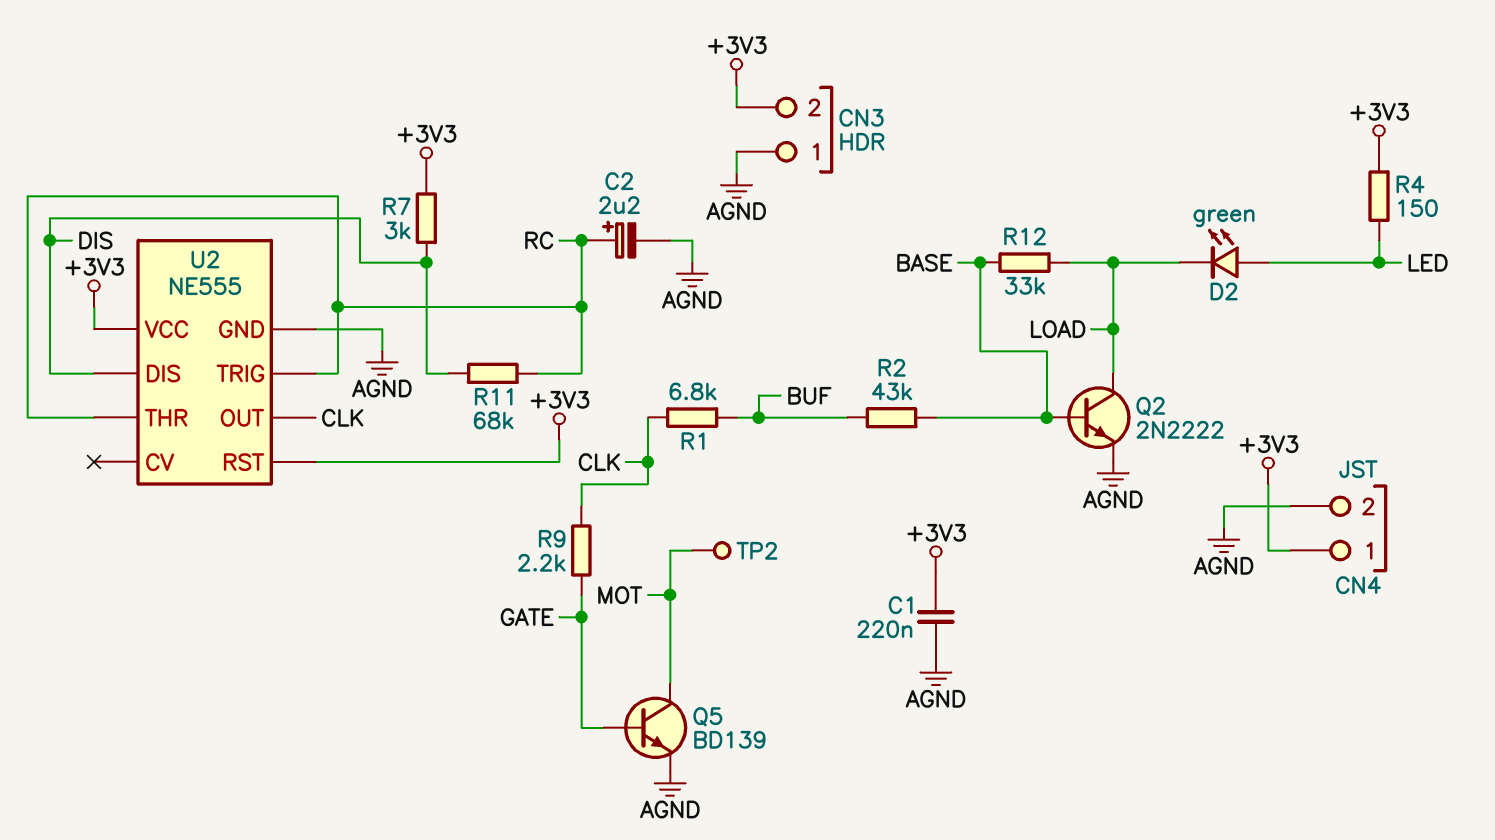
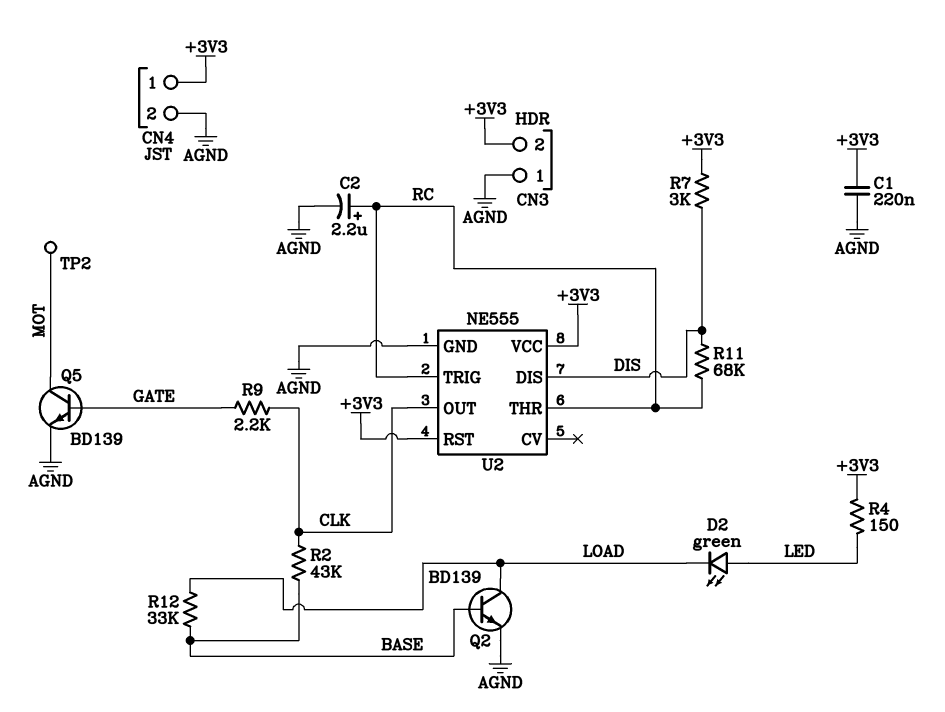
Q2: NPN 2N2222 (B BASE, C LOAD, E AGND) -> NPN BD139 (B BASE, C LOAD, E AGND)
R1: 6.8k (BUF, CLK) -> none
R2: 43k (BASE, BUF) -> 43k (BASE, CLK)

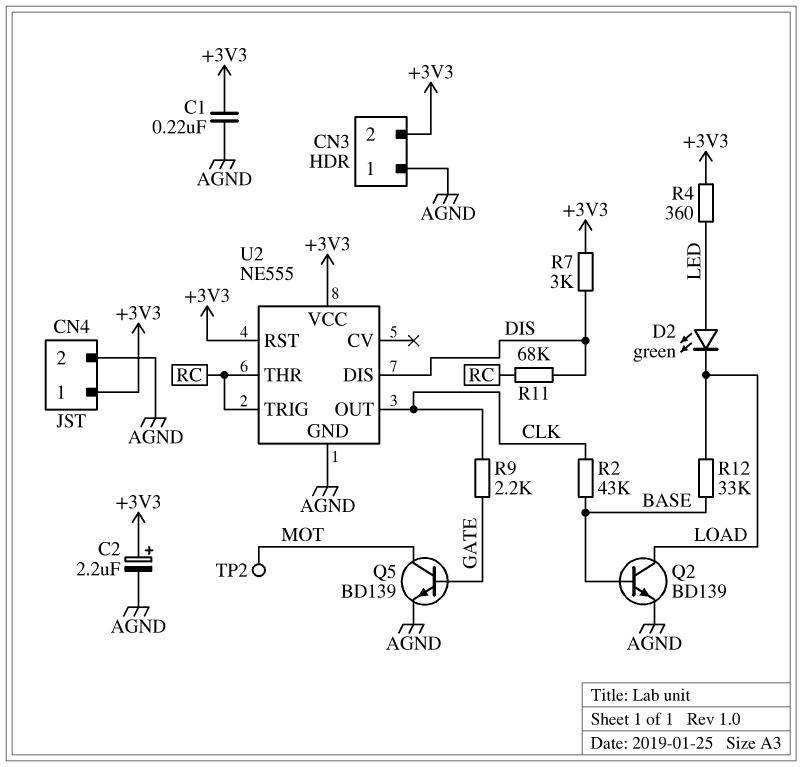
C2: 2.2uF (plus RC, minus AGND) -> 2.2uF (plus +3V3, minus AGND)
R4: 150 (+3V3, LED) -> 360 (+3V3, LED)

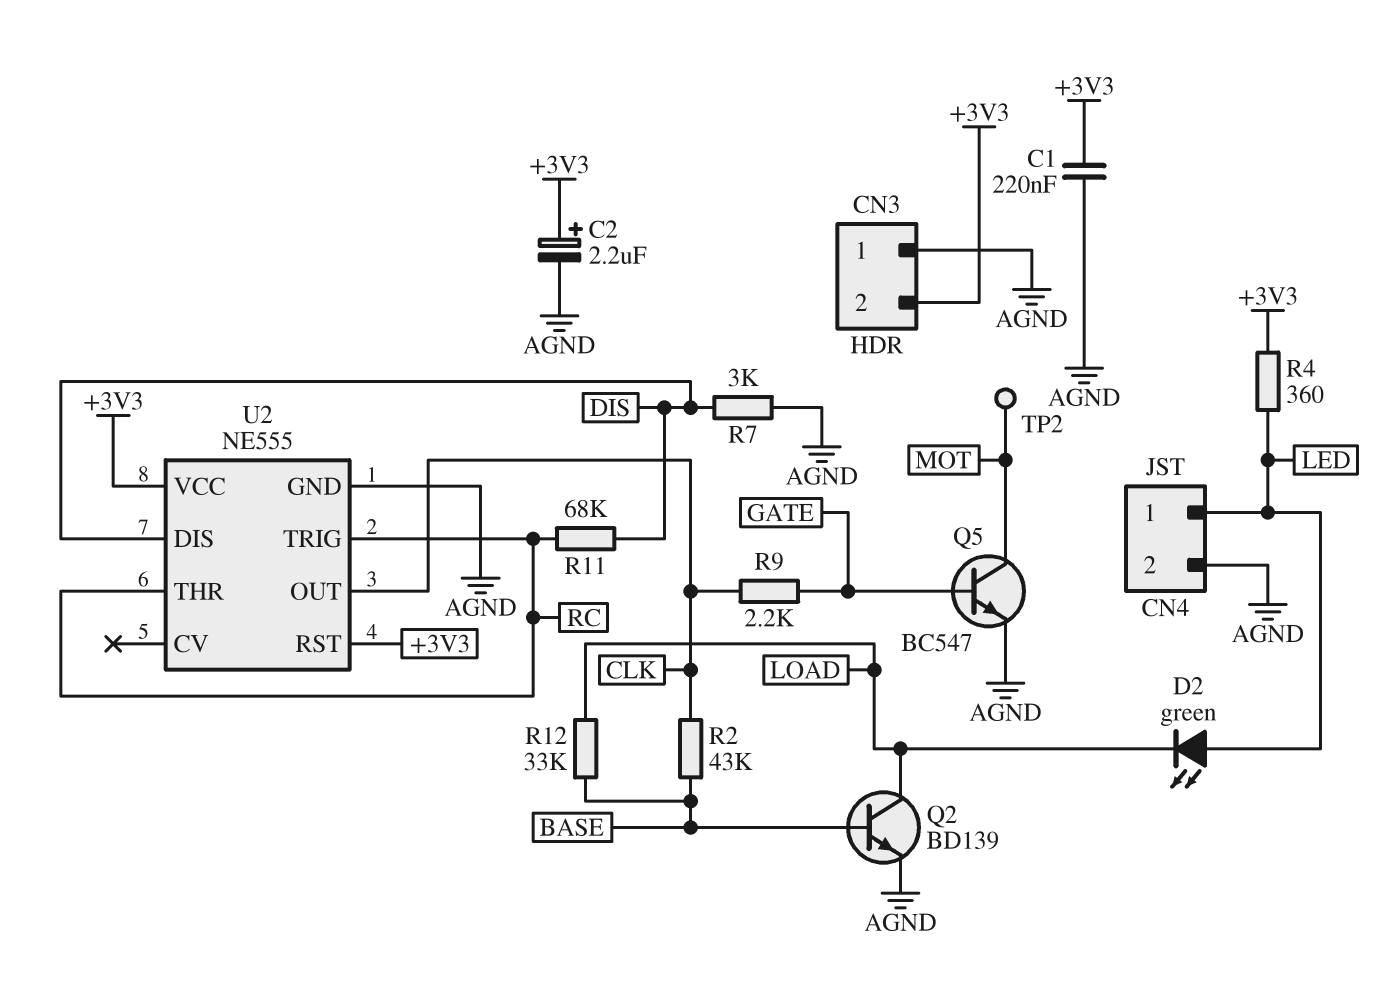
CN4 pin 1: +3V3 -> LED
Q5: NPN BD139 (B GATE, C MOT, E AGND) -> NPN BC547 (B GATE, C MOT, E AGND)
R7: 3k (+3V3, DIS) -> 3k (AGND, DIS)

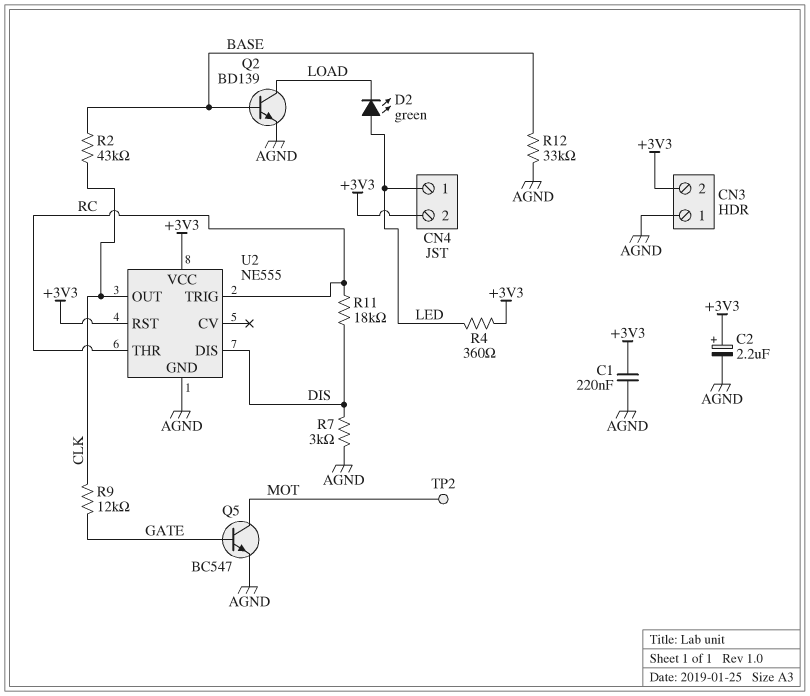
CN4 pin 2: AGND -> +3V3
R9: 2.2k (CLK, GATE) -> 12k (CLK, GATE)
R11: 68k (DIS, RC) -> 18k (DIS, RC)
R12: 33k (BASE, LOAD) -> 33k (AGND, BASE)

